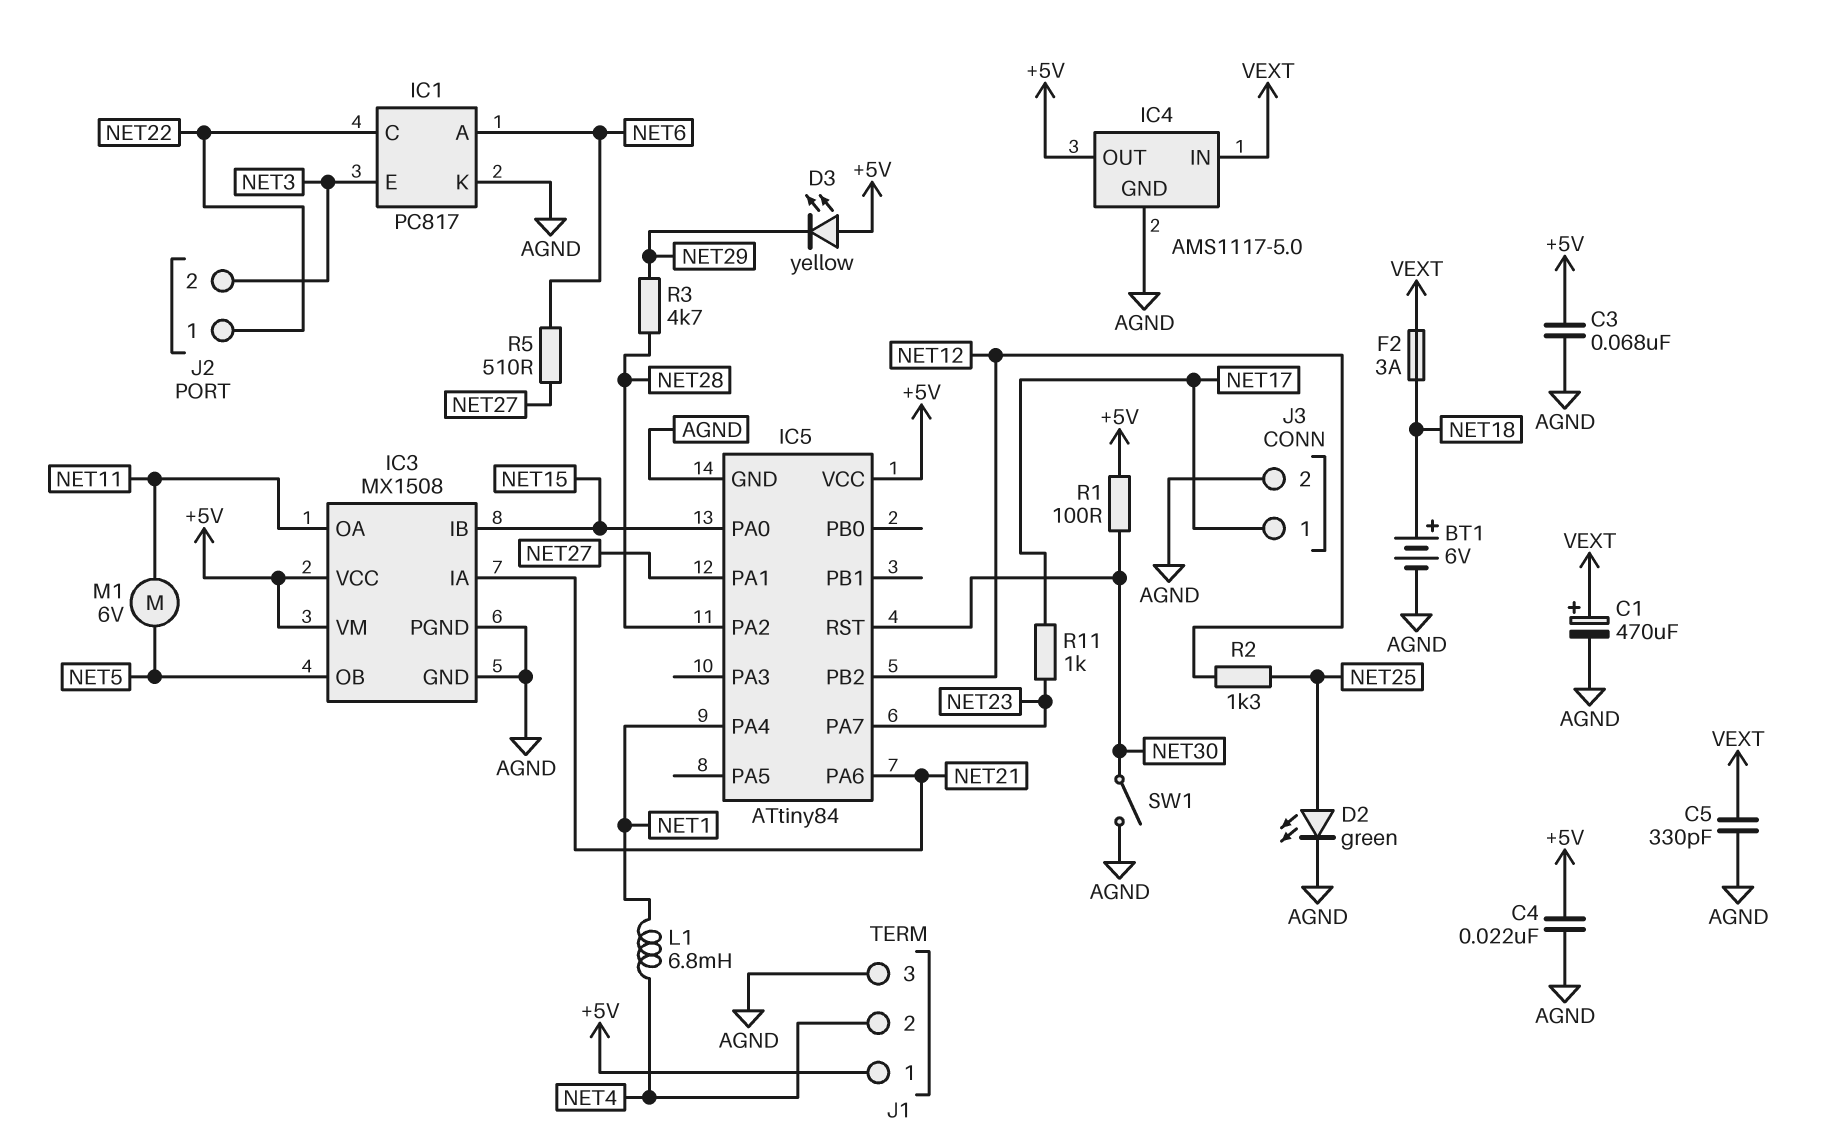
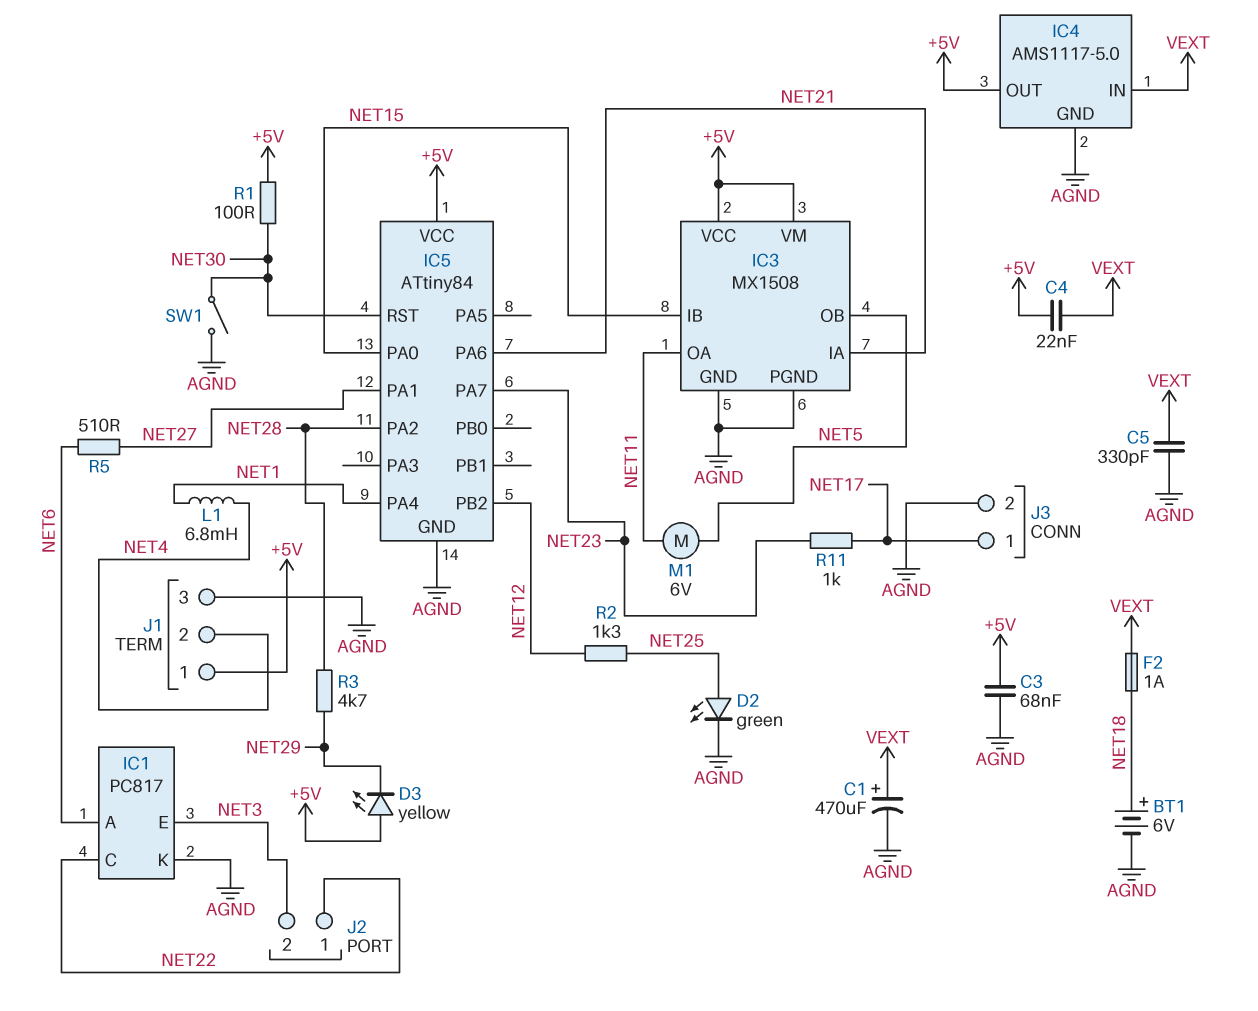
C4: 22nF (+5V, AGND) -> 22nF (+5V, VEXT)
F2: 3A (NET18, VEXT) -> 1A (NET18, VEXT)

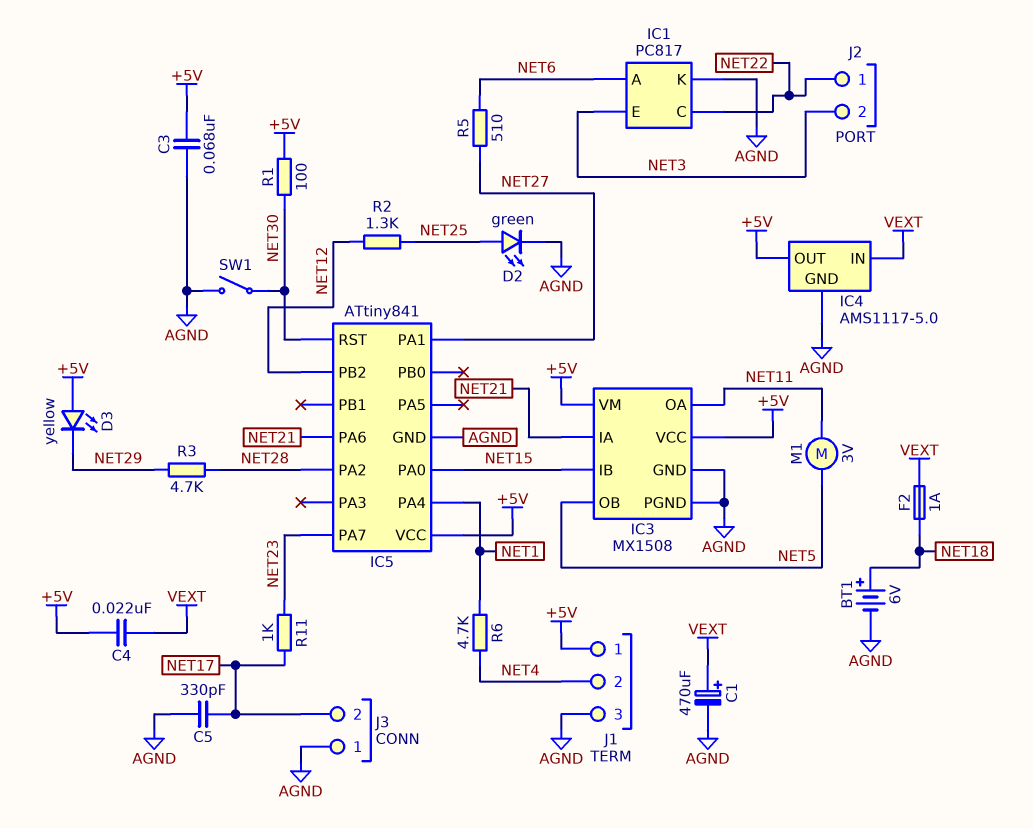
C5: 330pF (AGND, VEXT) -> 330pF (AGND, NET17)
IC5: ATtiny84 -> ATtiny841
J3 pin 1: NET17 -> AGND
J3 pin 2: AGND -> NET17
L1: 6.8mH (NET1, NET4) -> none
M1: motor 6V (NET5, NET11) -> motor 3V (NET5, NET11)
R6: none -> 4.7k (NET1, NET4)

